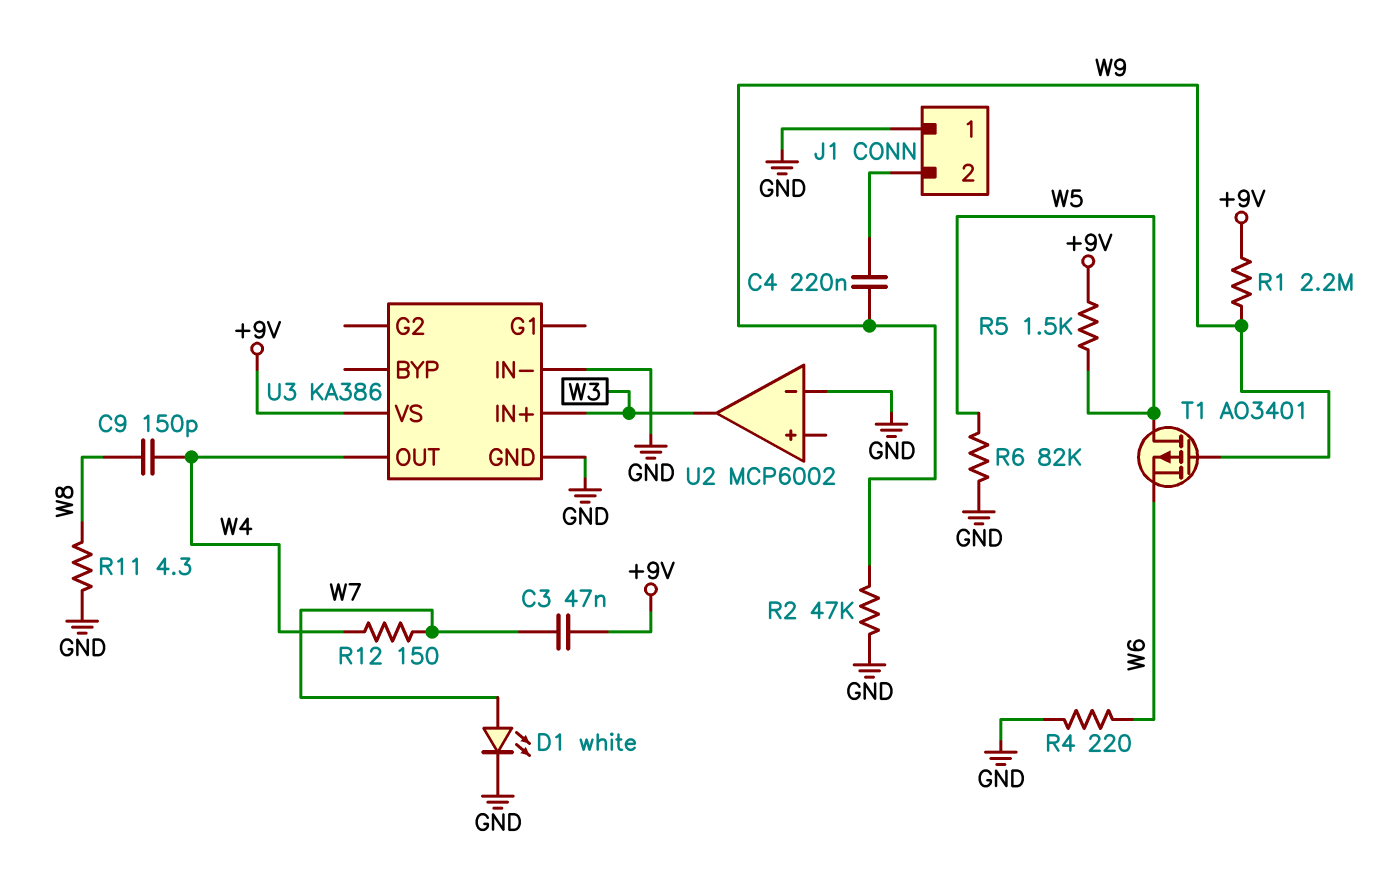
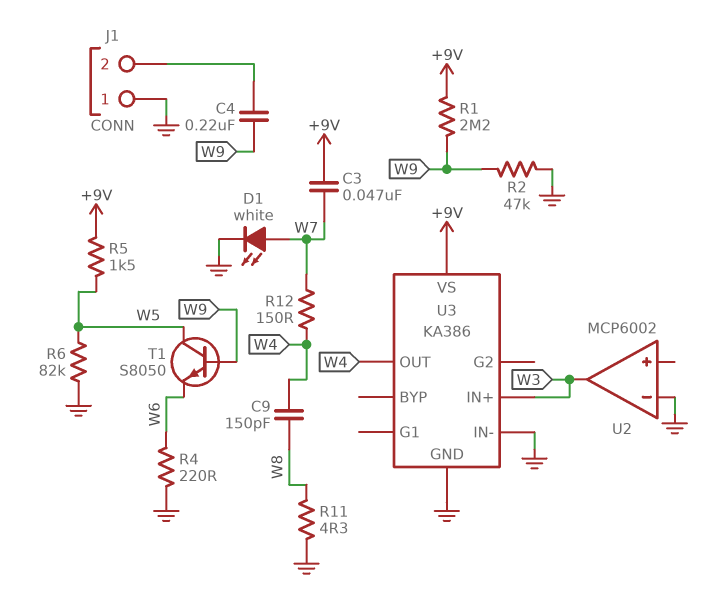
T1: PMOS AO3401 (G W9, D W5, S W6) -> NPN S8050 (B W9, C W5, E W6)

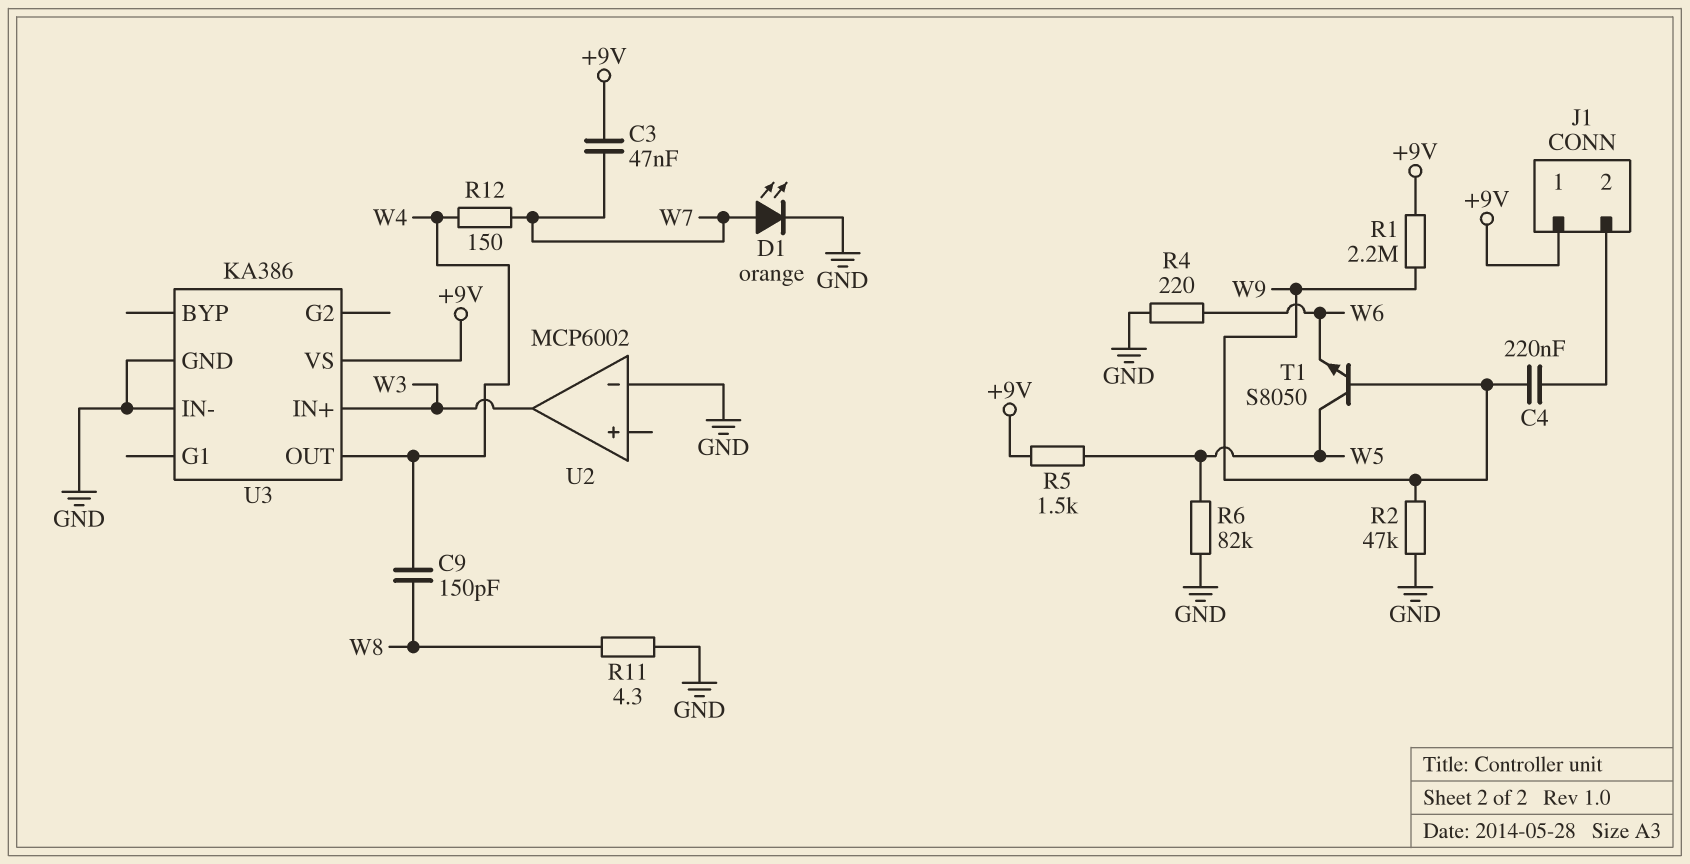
D1: LED white (A W7, K GND) -> LED orange (A W7, K GND)
J1 pin 1: GND -> +9V

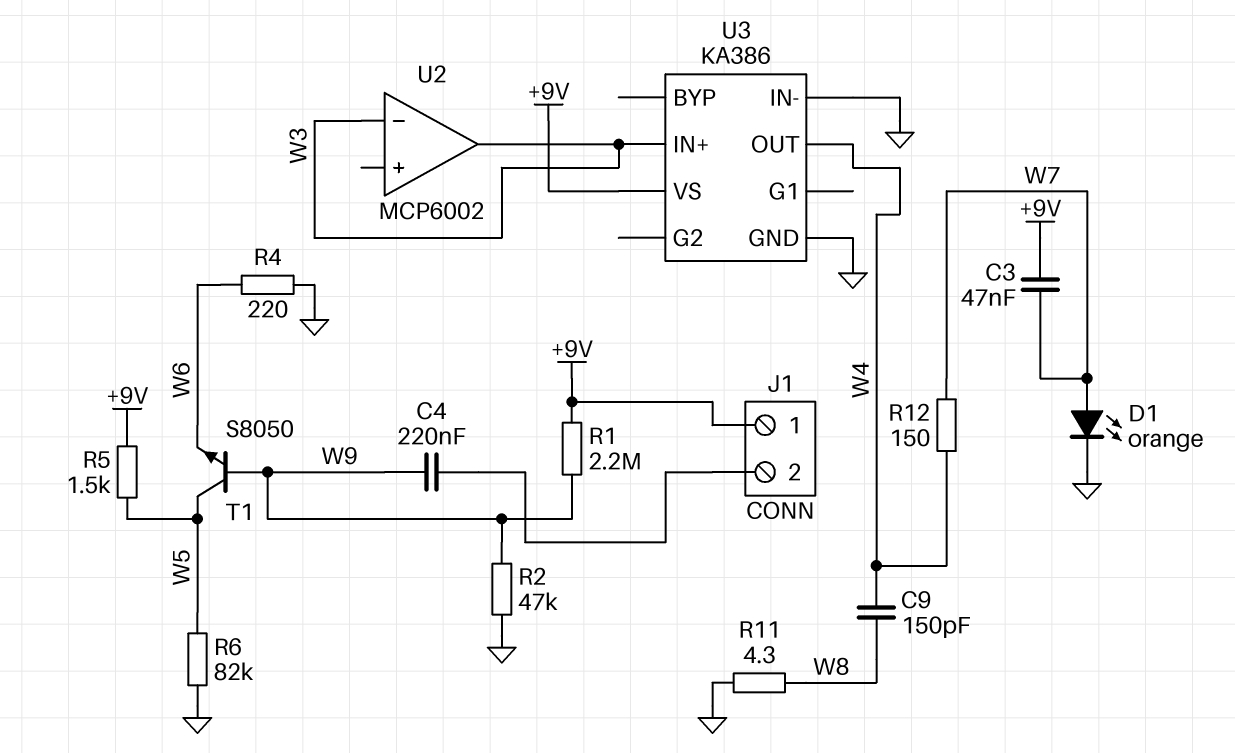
U2 pin in-: GND -> W3

